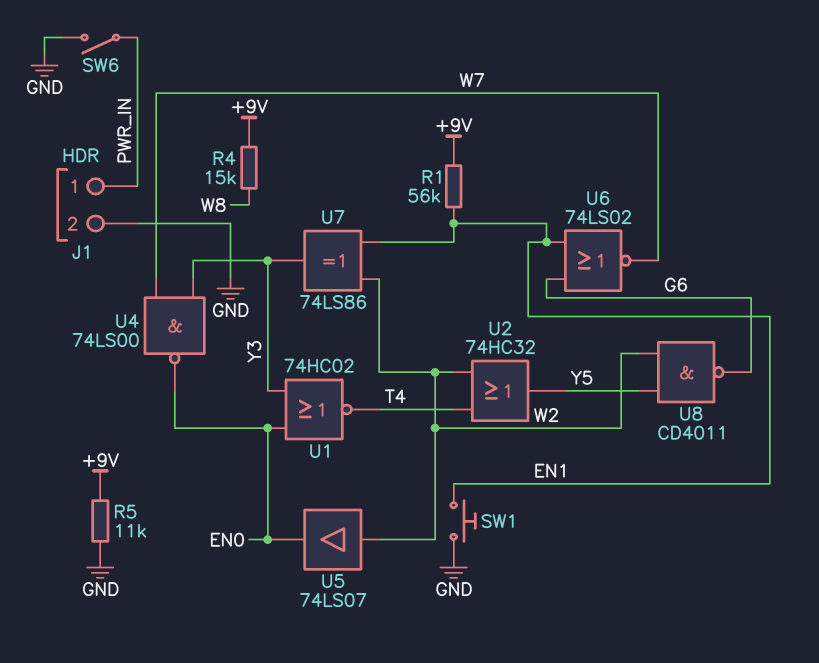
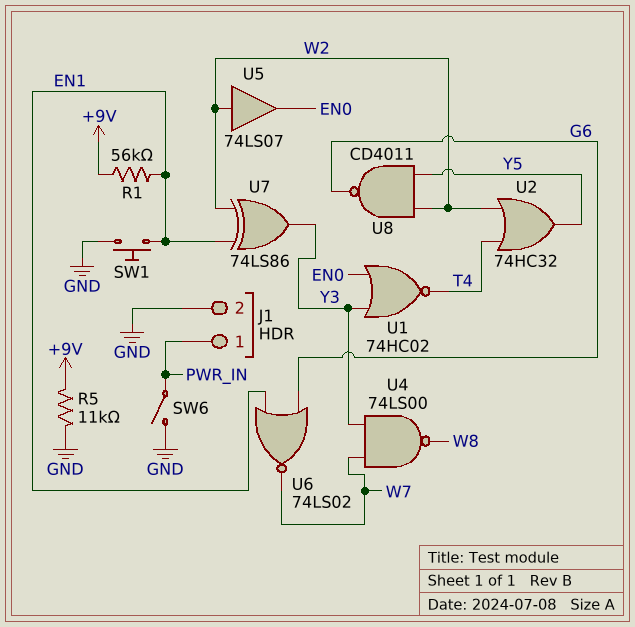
R4: 15k (+9V, W8) -> none
U4: NAND 74LS00 (in W7, in Y3, out EN0) -> NAND 74LS00 (in W7, in Y3, out W8)

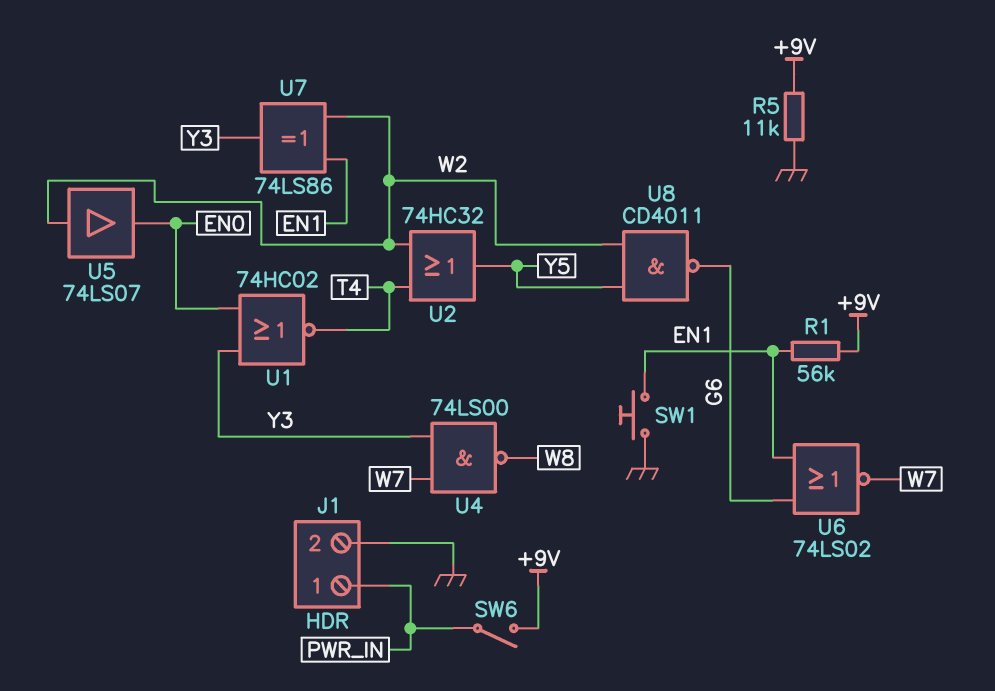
SW6: switch (GND, PWR_IN) -> switch (+9V, PWR_IN)

